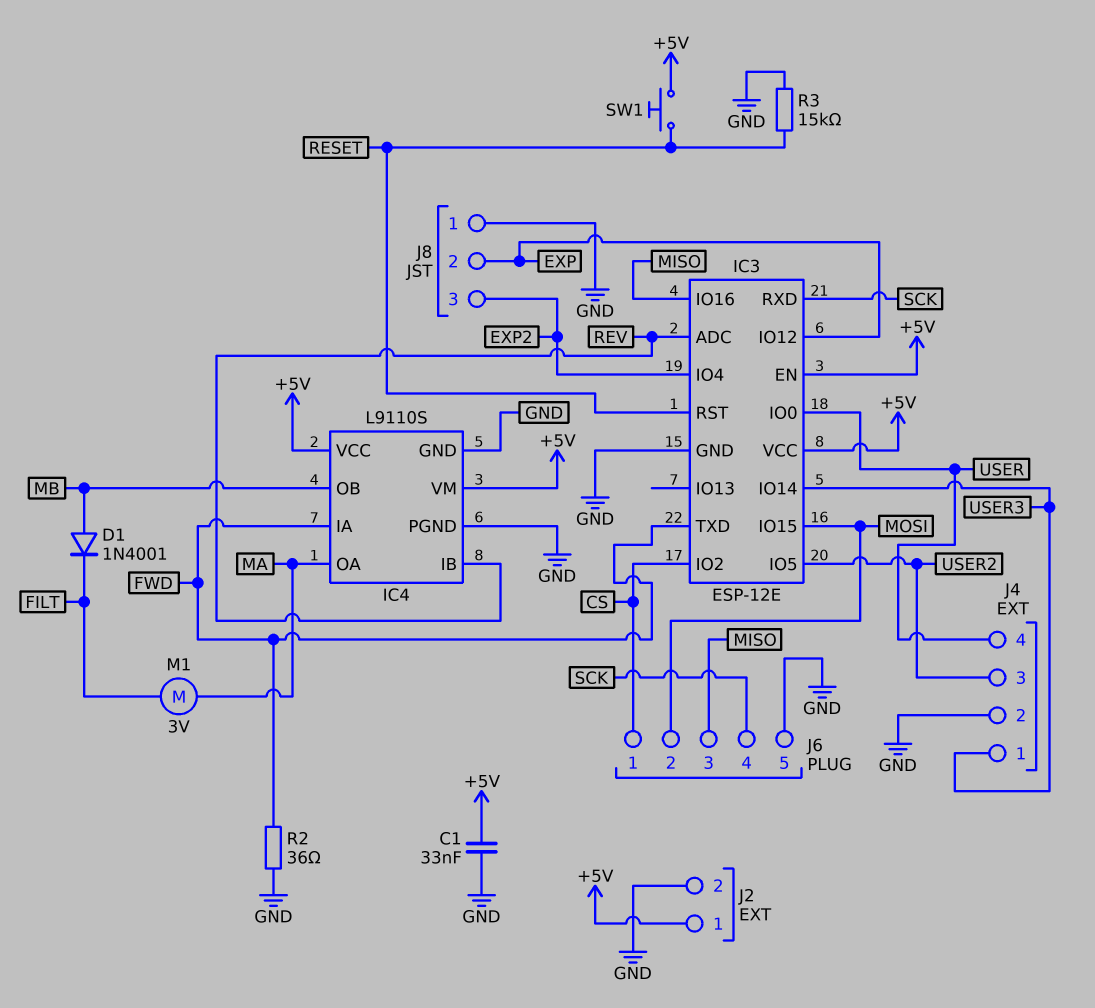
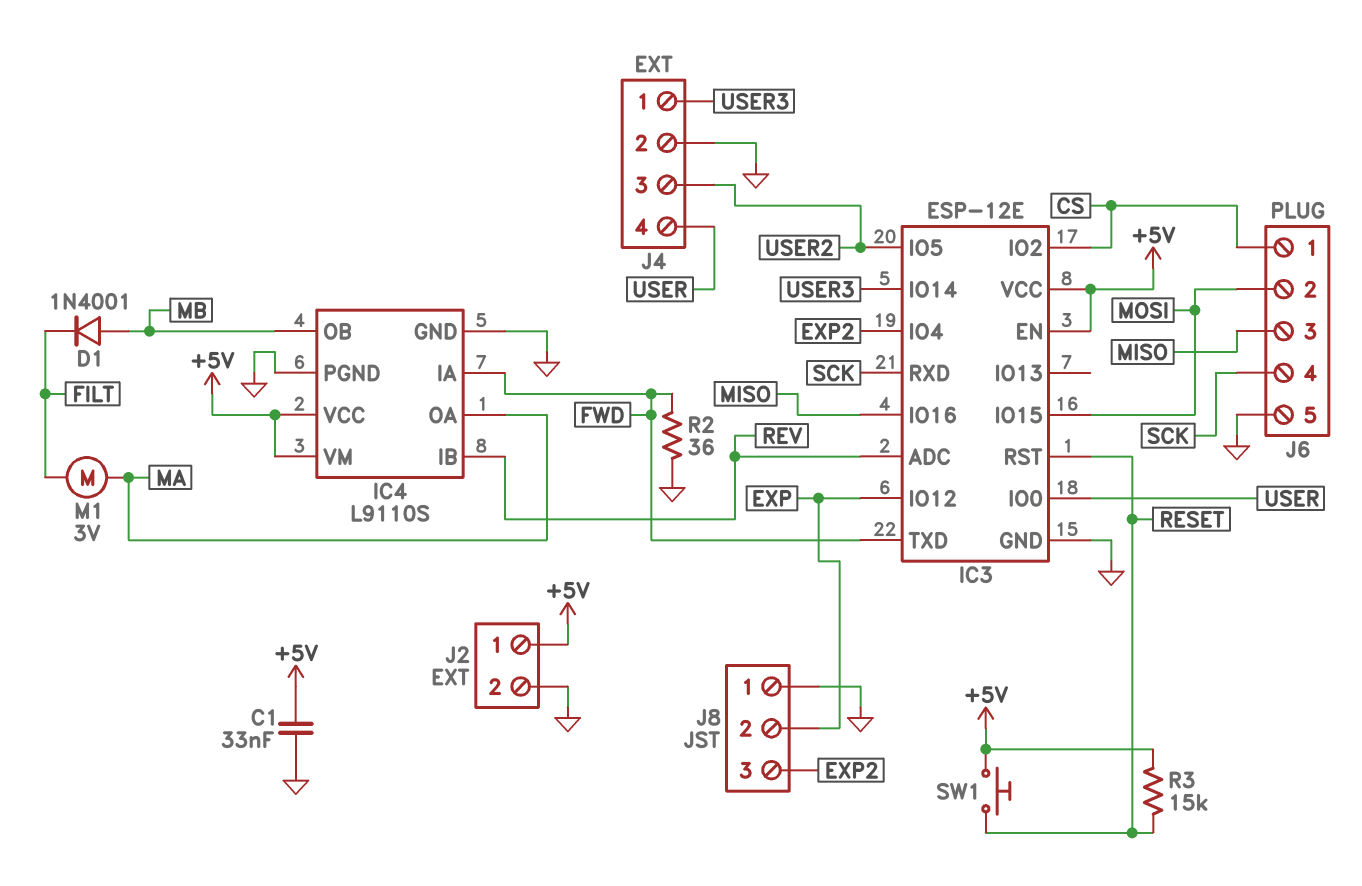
R3: 15k (GND, RESET) -> 15k (+5V, RESET)

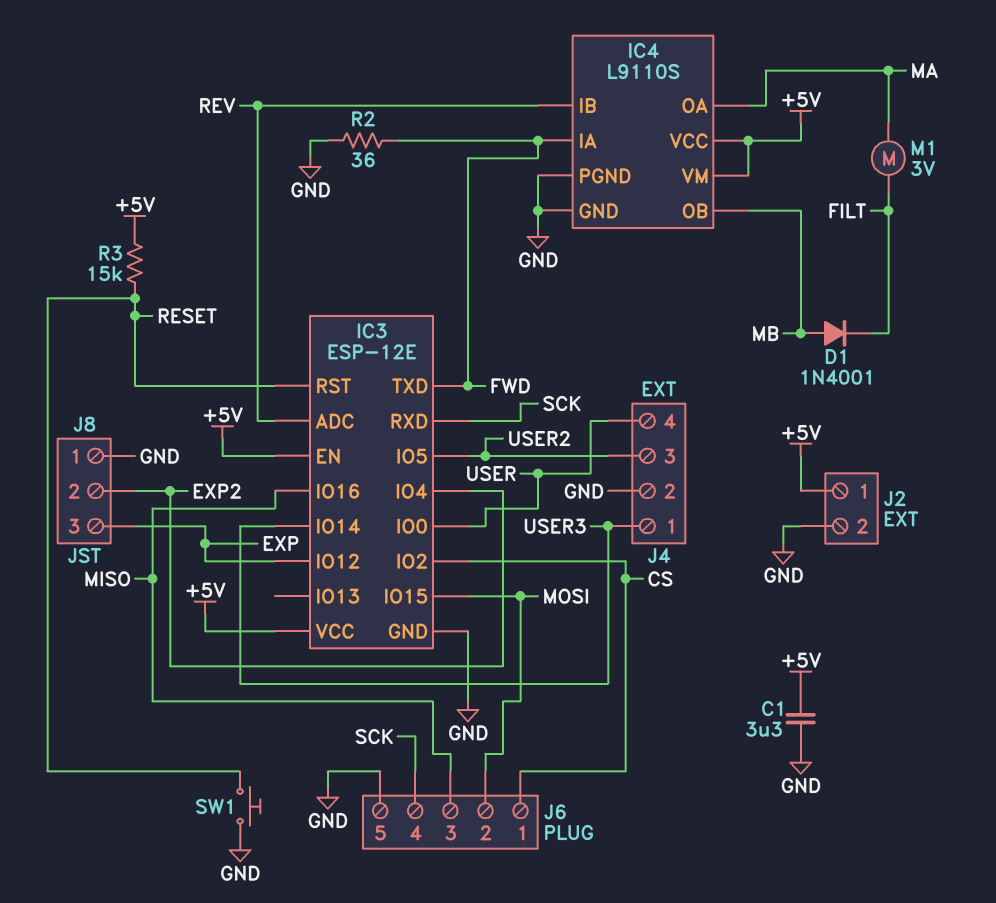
C1: 33nF (+5V, GND) -> 3.3uF (+5V, GND)
J8 pin 2: EXP -> EXP2
J8 pin 3: EXP2 -> EXP
SW1: button (+5V, RESET) -> button (GND, RESET)

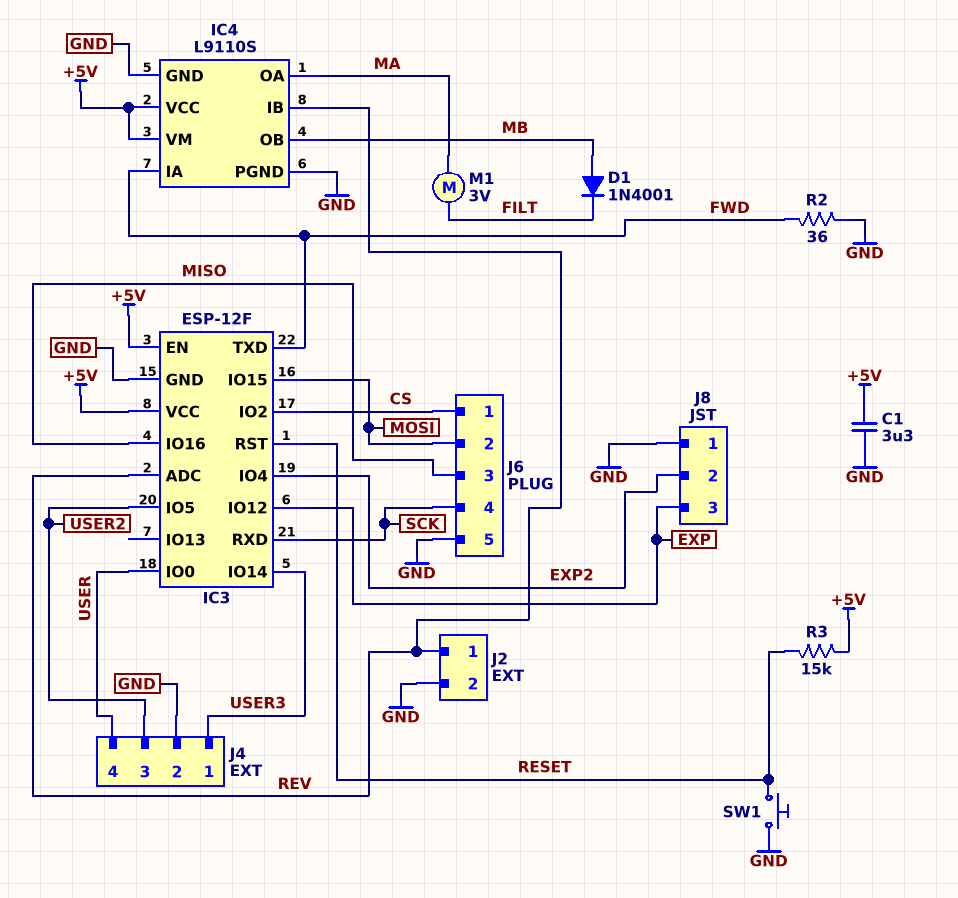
IC3: ESP-12E -> ESP-12F
J2 pin 1: +5V -> REV

